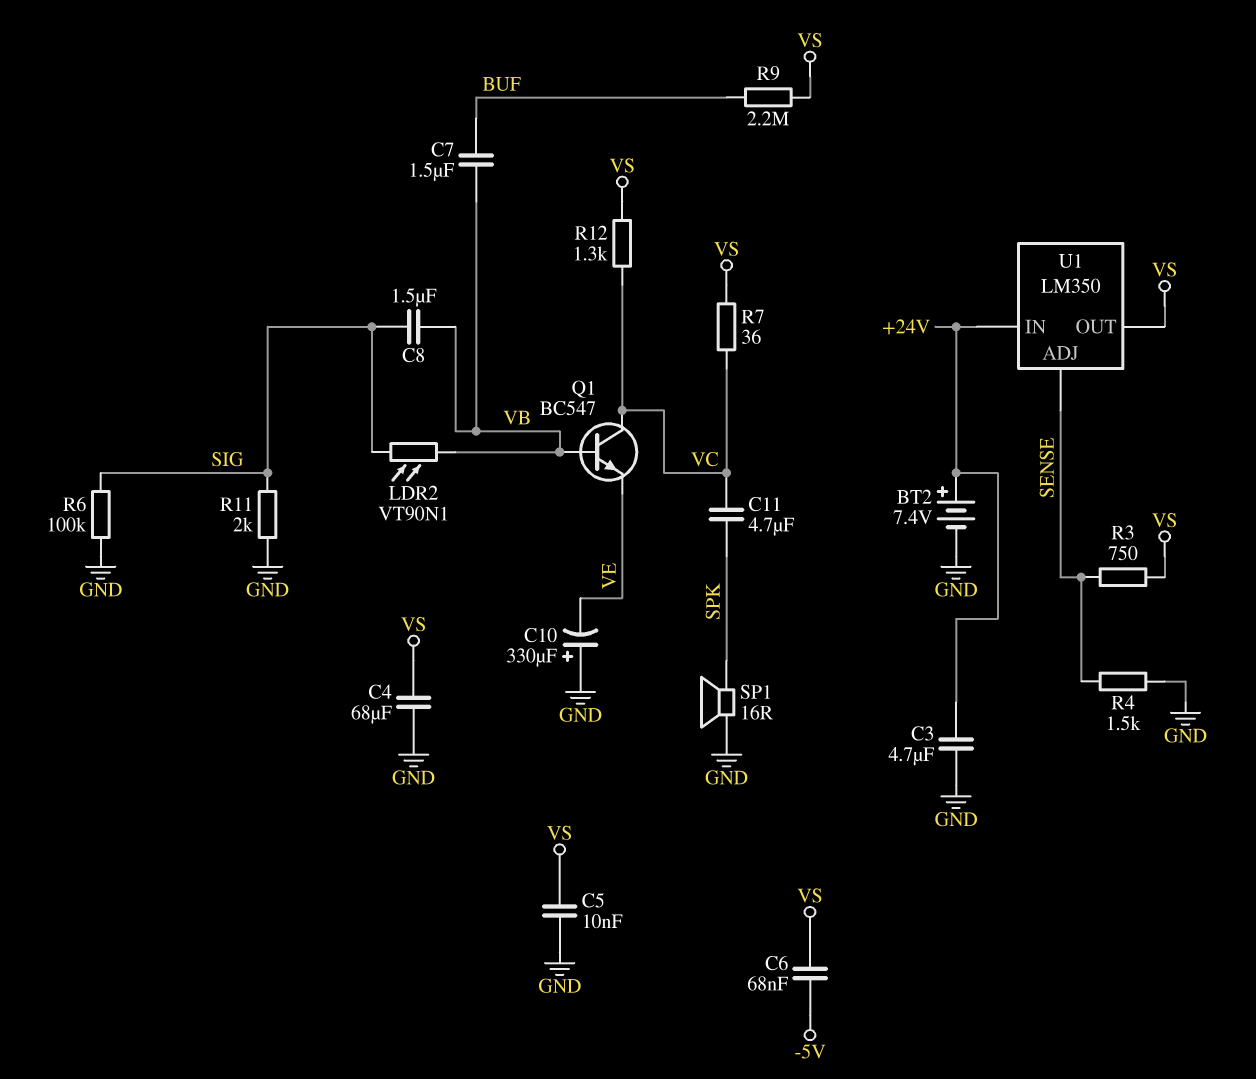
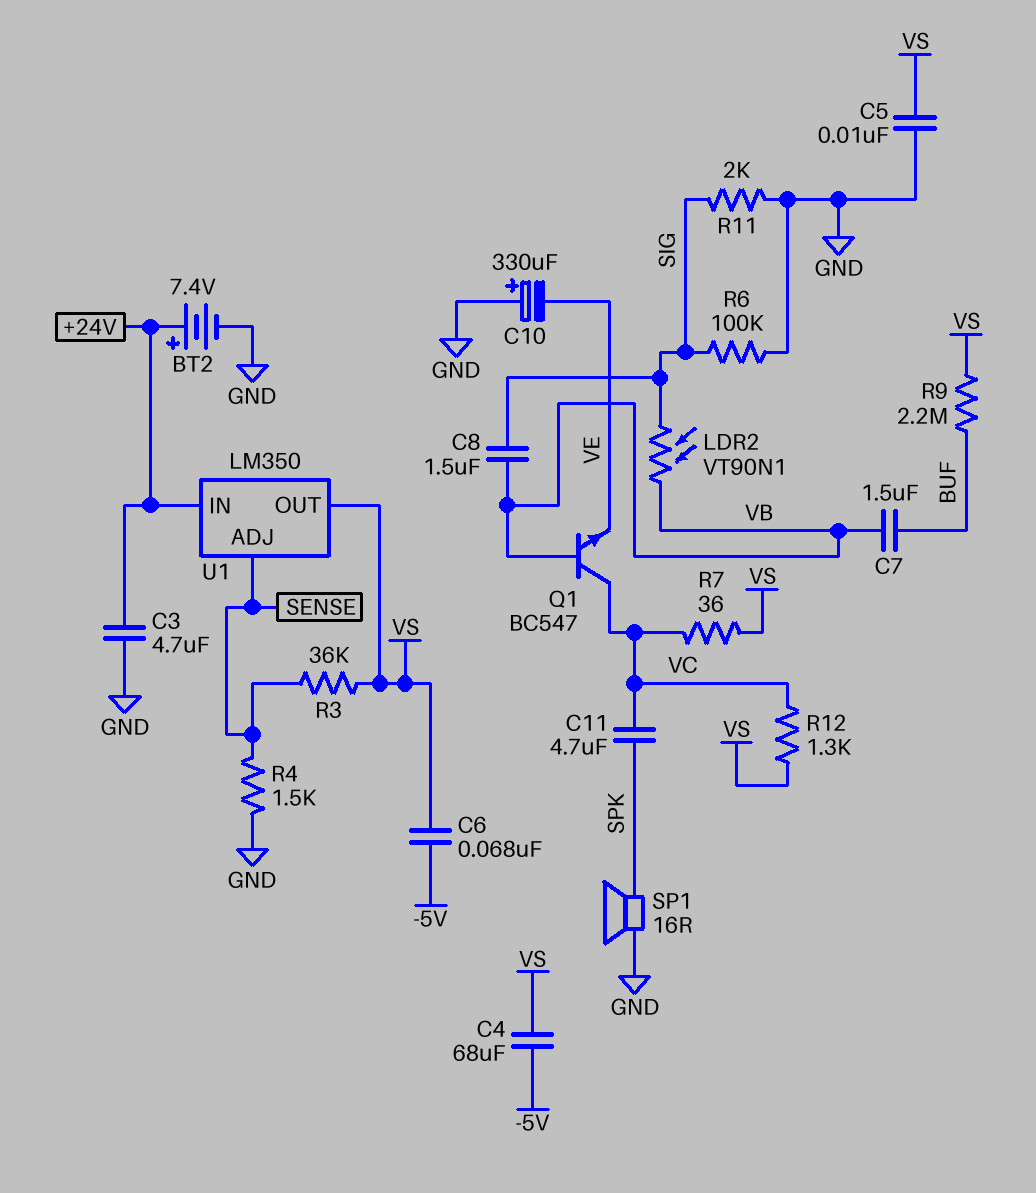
C4: 68uF (GND, VS) -> 68uF (-5V, VS)
R3: 750 (SENSE, VS) -> 36k (SENSE, VS)

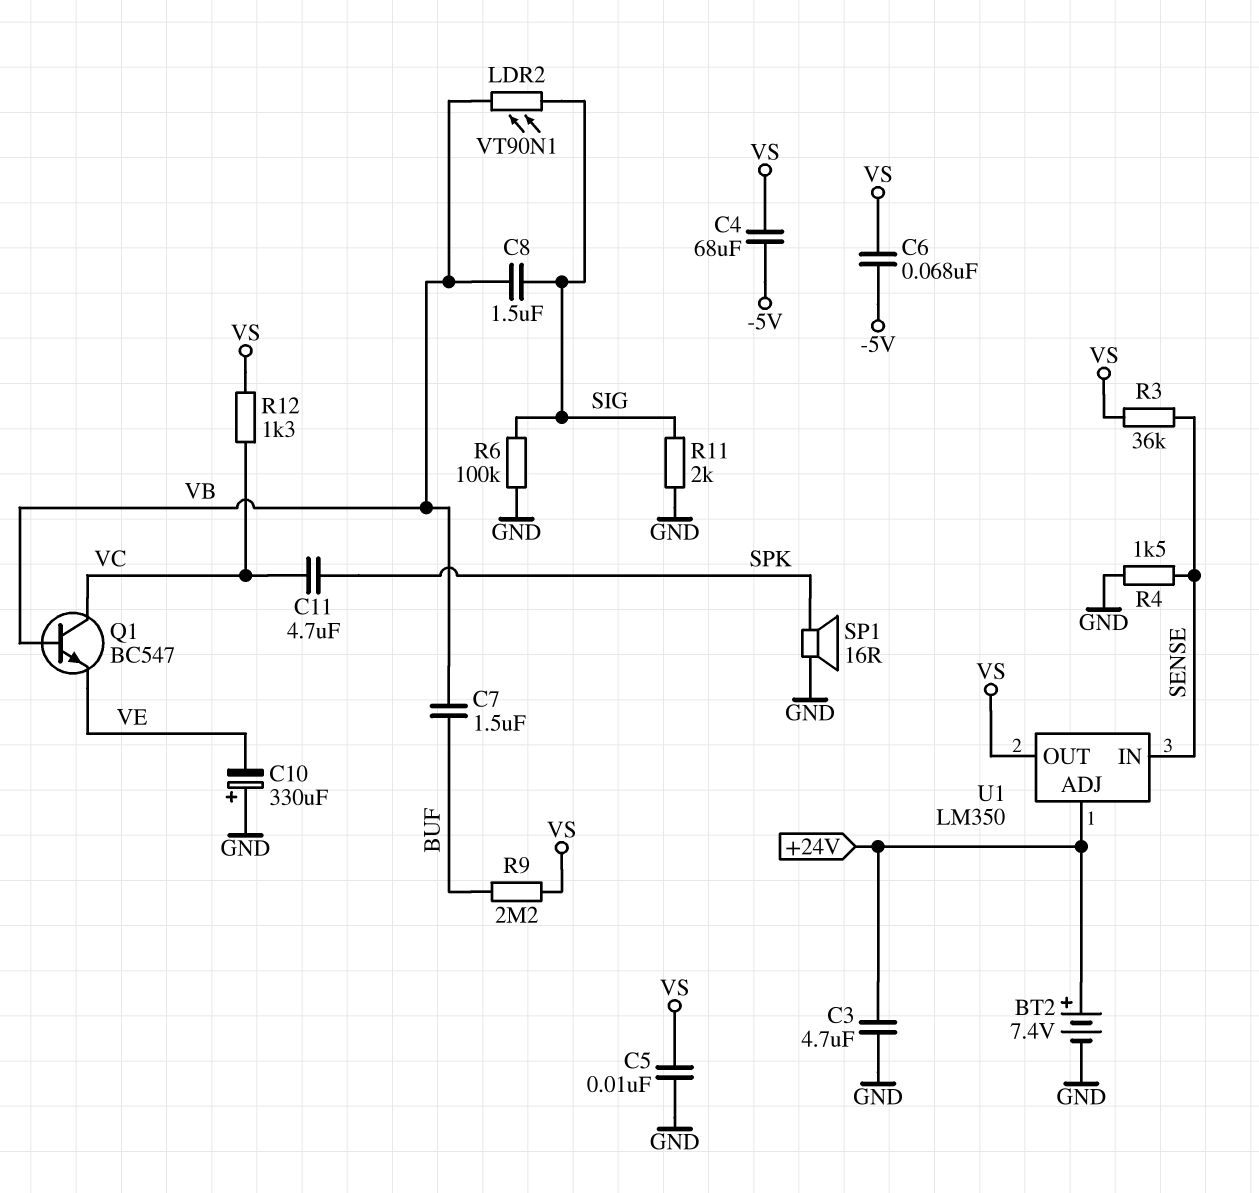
R7: 36 (VC, VS) -> none
U1 pin ADJ: SENSE -> +24V
U1 pin IN: +24V -> SENSE

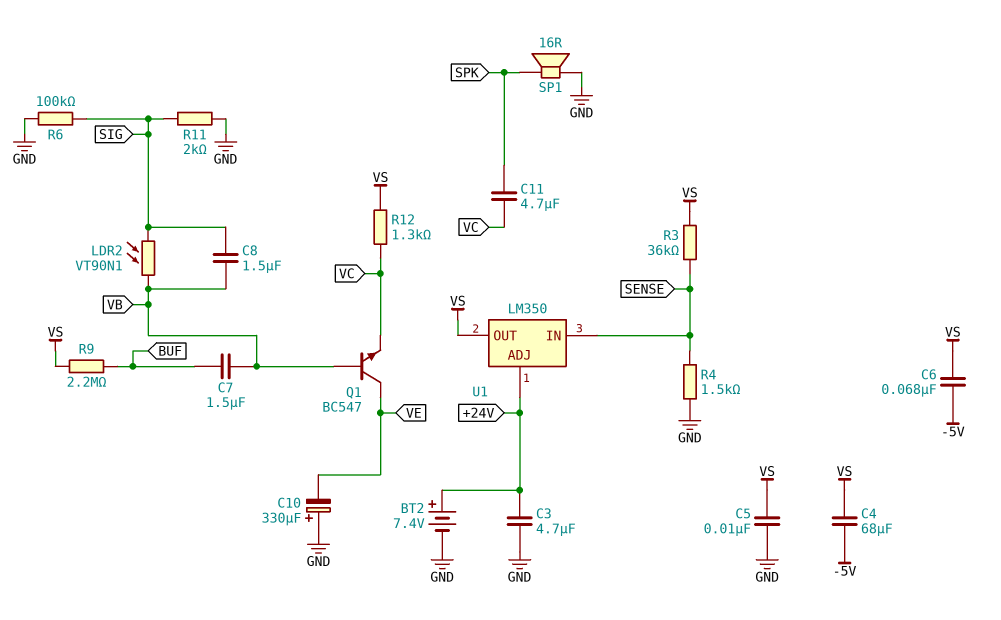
Q1: NPN BC547 (B VB, C VC, E VE) -> NPN BC547 (B VB, C VE, E VC)

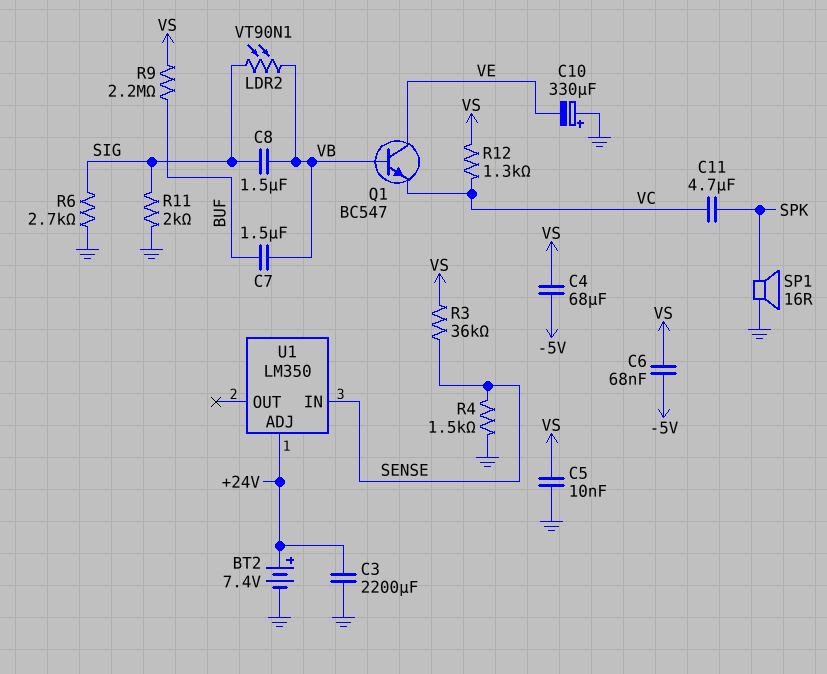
C3: 4.7uF (+24V, GND) -> 2200uF (+24V, GND)
R6: 100k (GND, SIG) -> 2.7k (GND, SIG)
U1 pin OUT: VS -> none

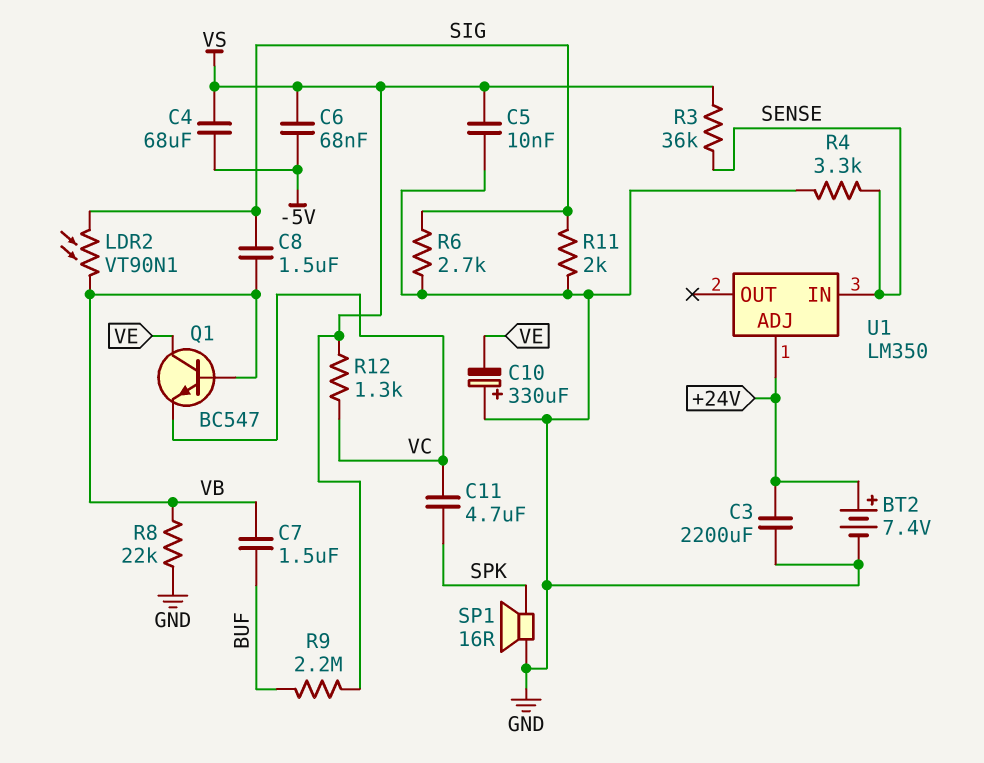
R4: 1.5k (GND, SENSE) -> 3.3k (GND, SENSE)
R8: none -> 22k (GND, VB)

